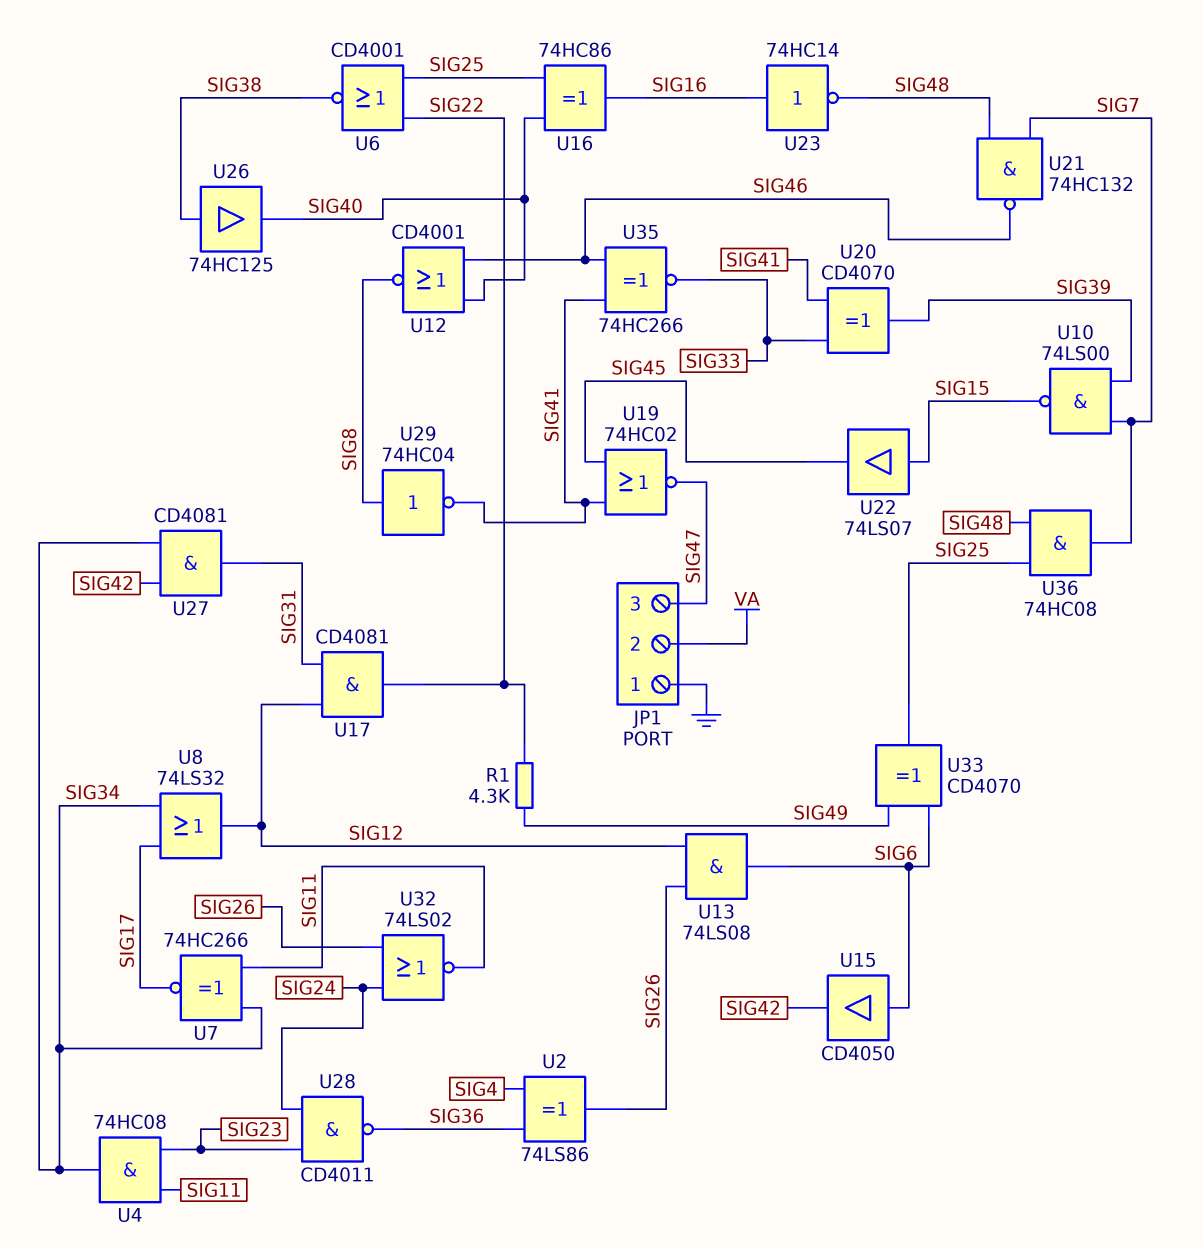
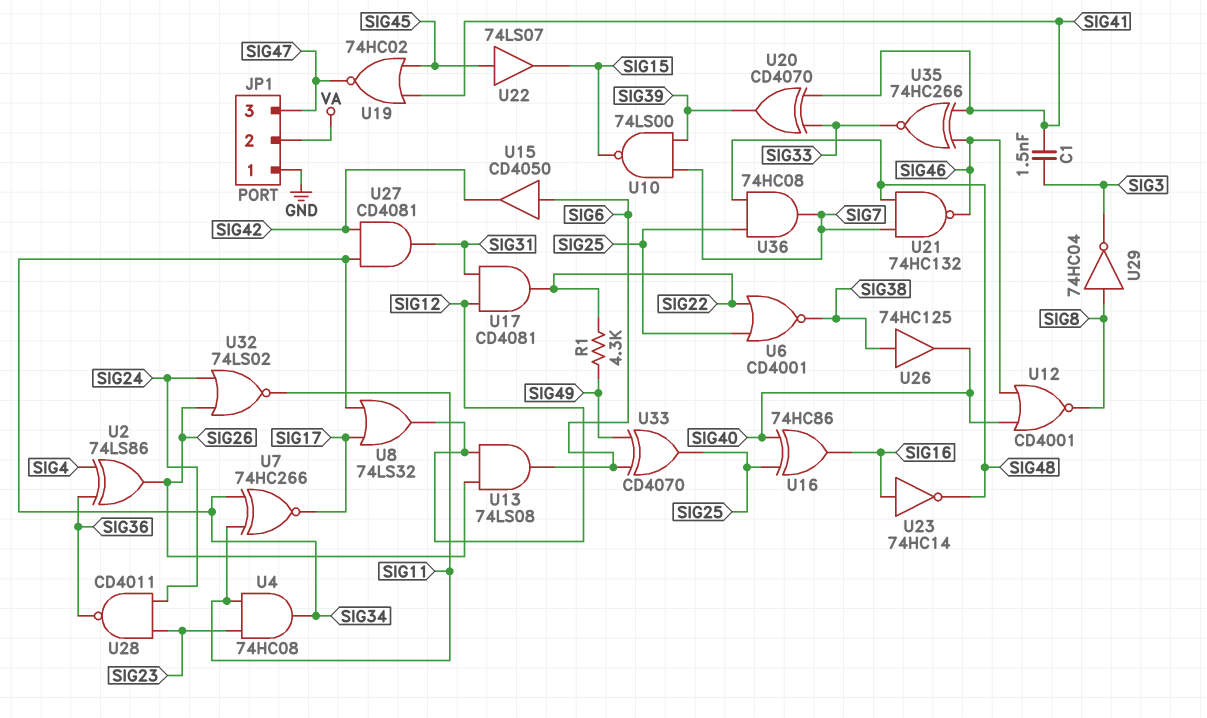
C1: none -> 1.5nF (SIG3, SIG41)
U22: buffer 74LS07 (in SIG15, out SIG45) -> buffer 74LS07 (in SIG45, out SIG15)
U29: NOT 74HC04 (in SIG8, out SIG41) -> NOT 74HC04 (in SIG8, out SIG3)

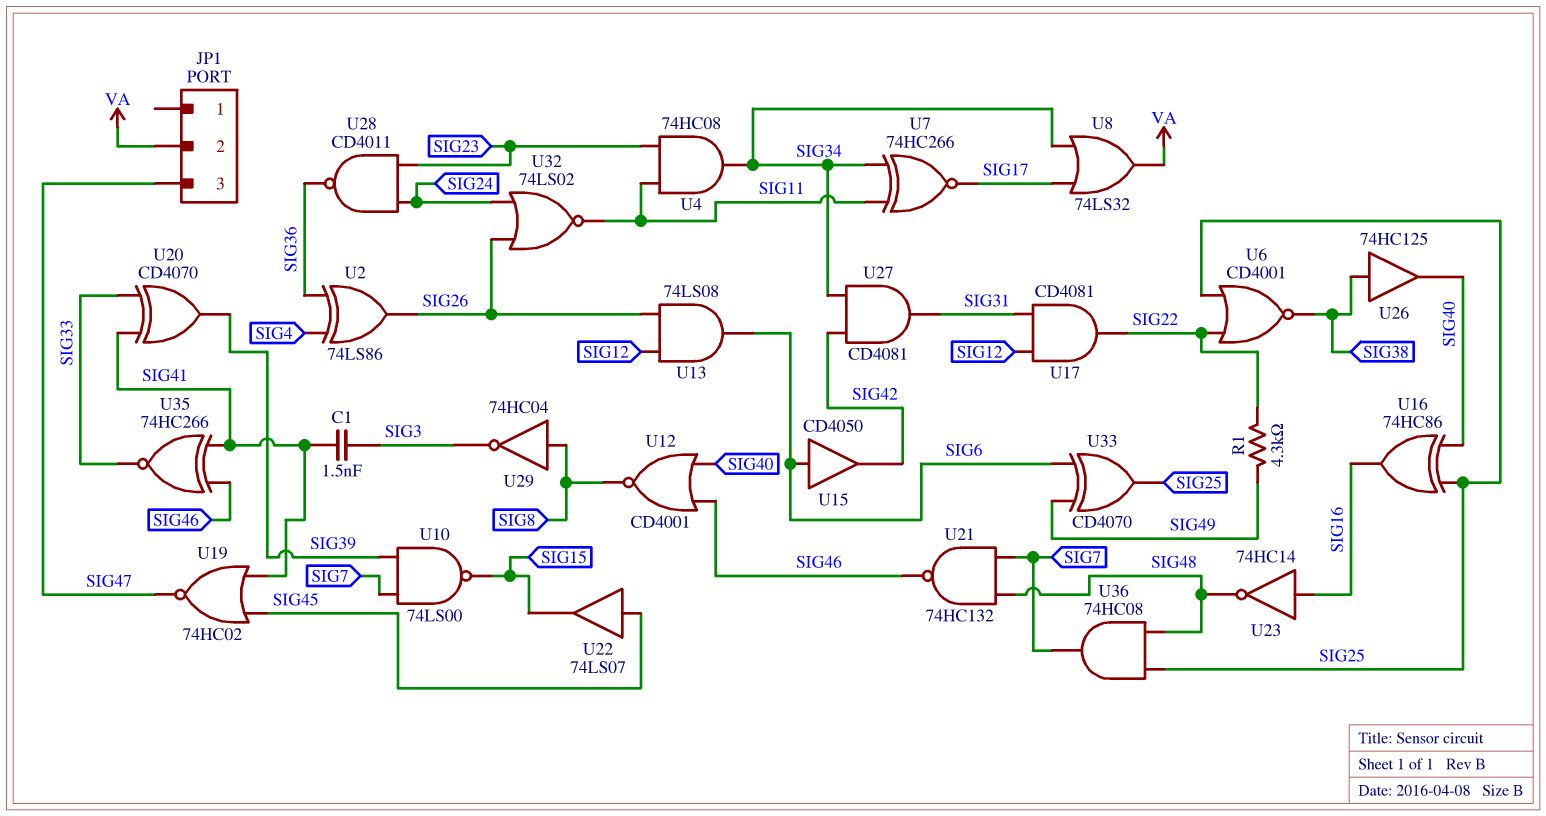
JP1 pin 1: GND -> none
U8: OR 74LS32 (in SIG17, in SIG34, out SIG12) -> OR 74LS32 (in SIG17, in SIG34, out VA)

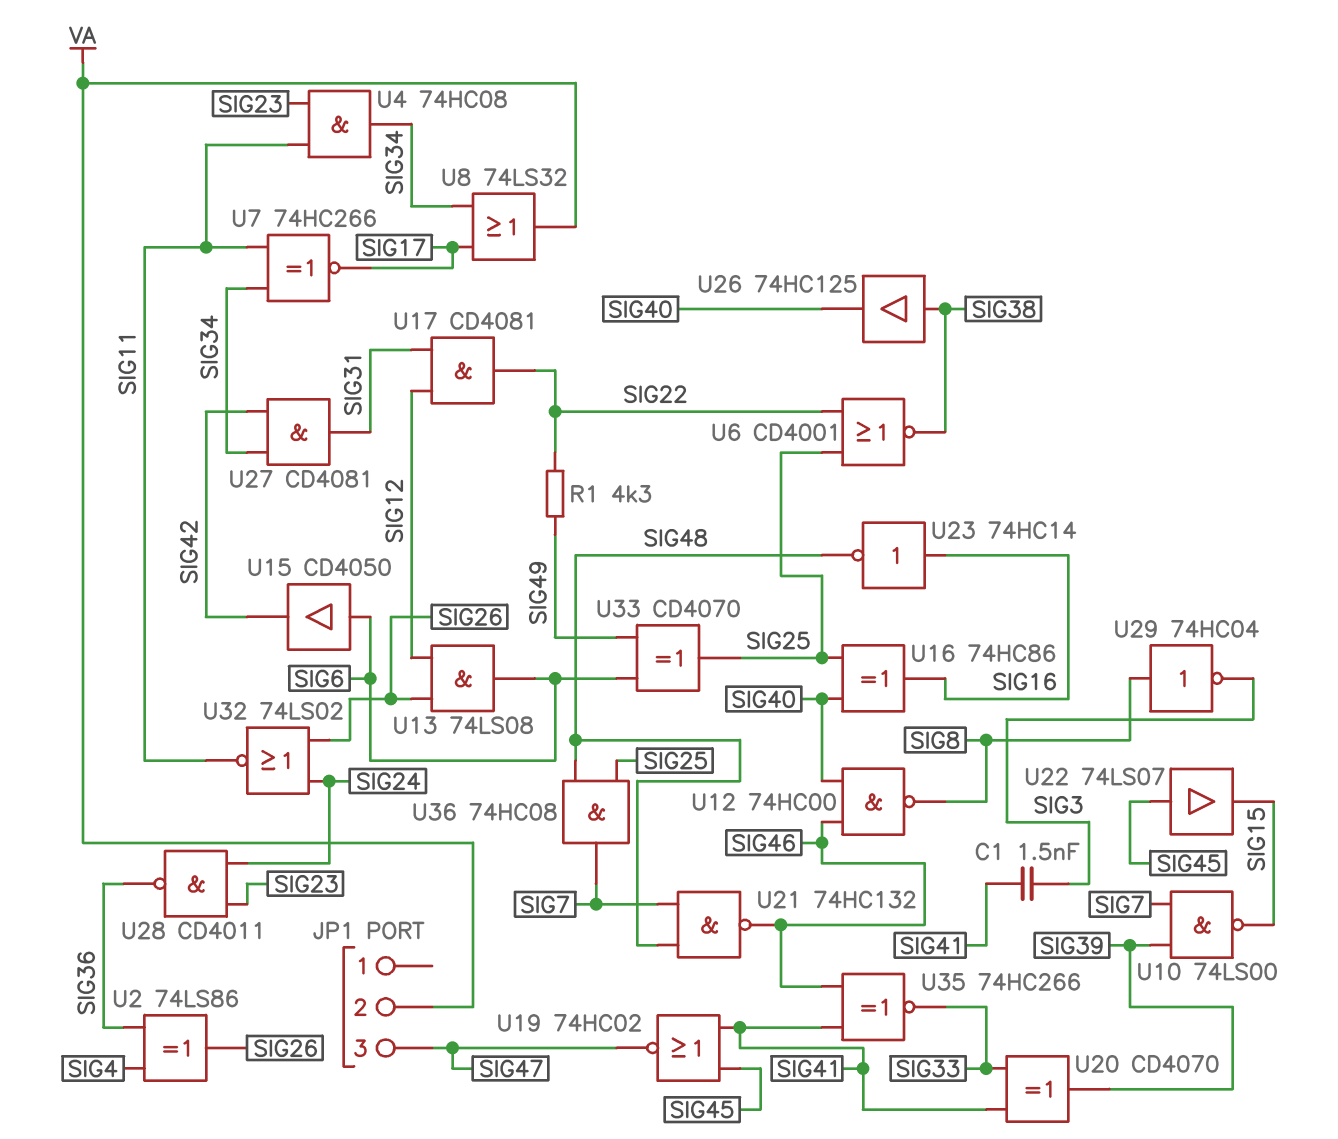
U12: NOR CD4001 (in SIG40, in SIG46, out SIG8) -> NAND 74HC00 (in SIG40, in SIG46, out SIG8)

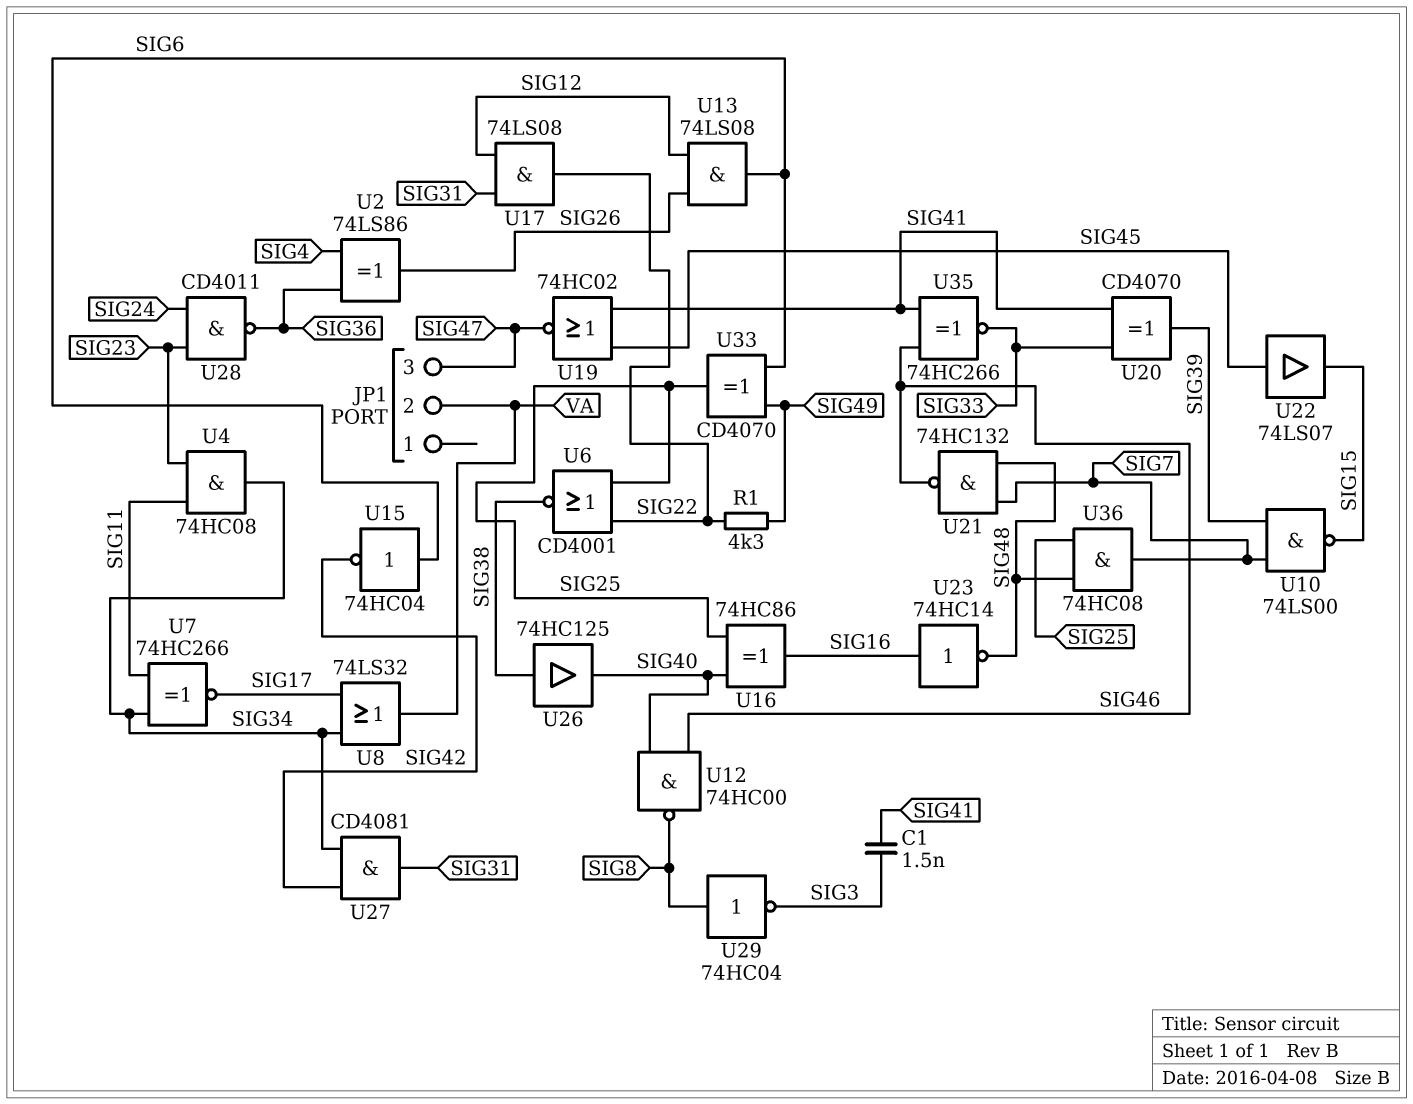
U15: buffer CD4050 (in SIG6, out SIG42) -> NOT 74HC04 (in SIG6, out SIG42)
U17: AND CD4081 (in SIG12, in SIG31, out SIG22) -> AND 74LS08 (in SIG12, in SIG31, out SIG22)
U32: NOR 74LS02 (in SIG24, in SIG26, out SIG11) -> none

